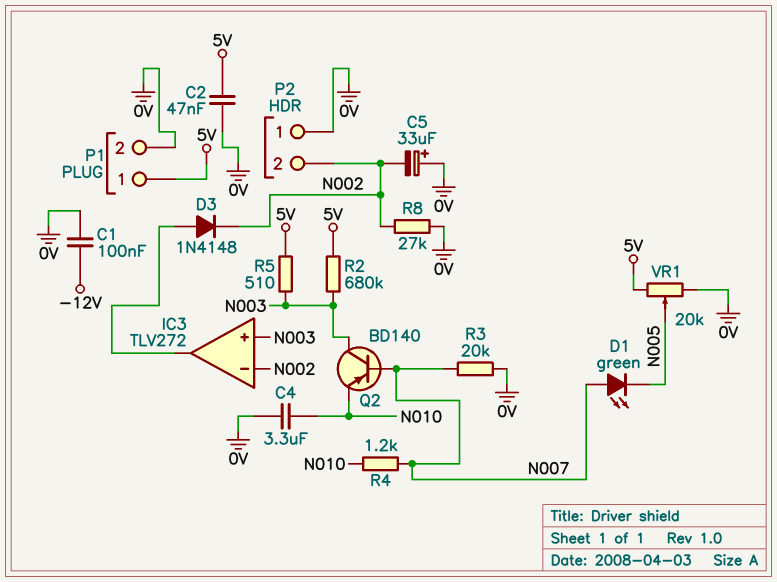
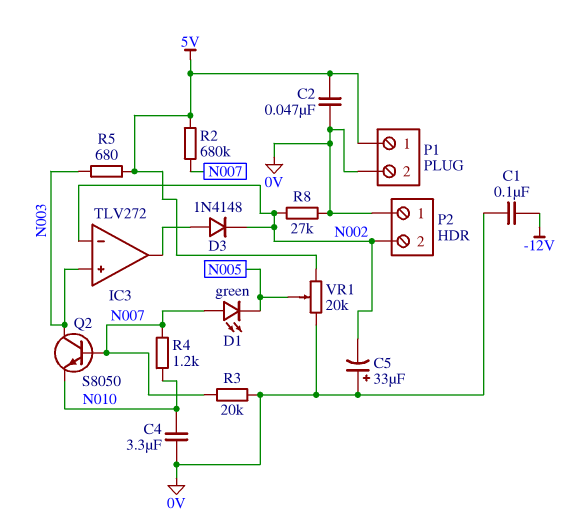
Q2: PNP BD140 (B N007, C N003, E N010) -> NPN S8050 (B N007, C N003, E N010)
R2: 680k (5V, N003) -> 680k (5V, N007)
R5: 510 (5V, N003) -> 680 (5V, N003)

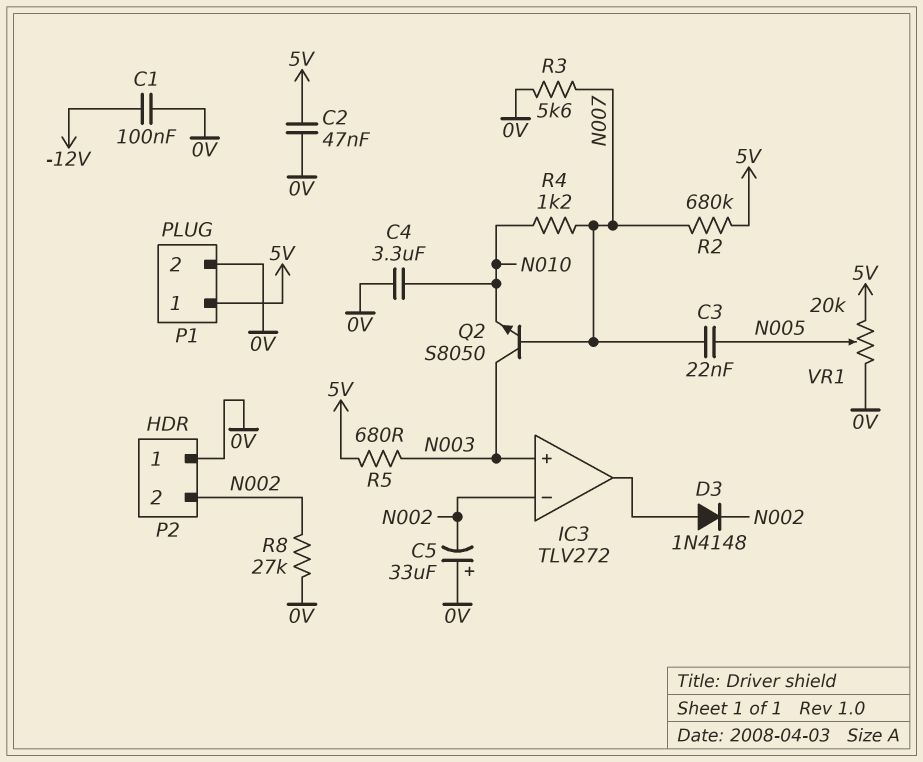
C3: none -> 22nF (N005, N007)
D1: LED green (A N007, K N005) -> none
R3: 20k (0V, N007) -> 5.6k (0V, N007)

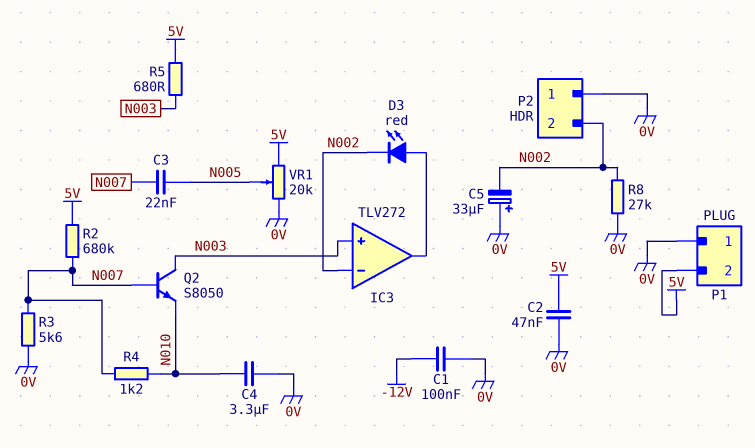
D3: diode 1N4148 (A IC3/out, K N002) -> LED red (A IC3/out, K N002)
P1 pin 1: 5V -> 0V
P1 pin 2: 0V -> 5V

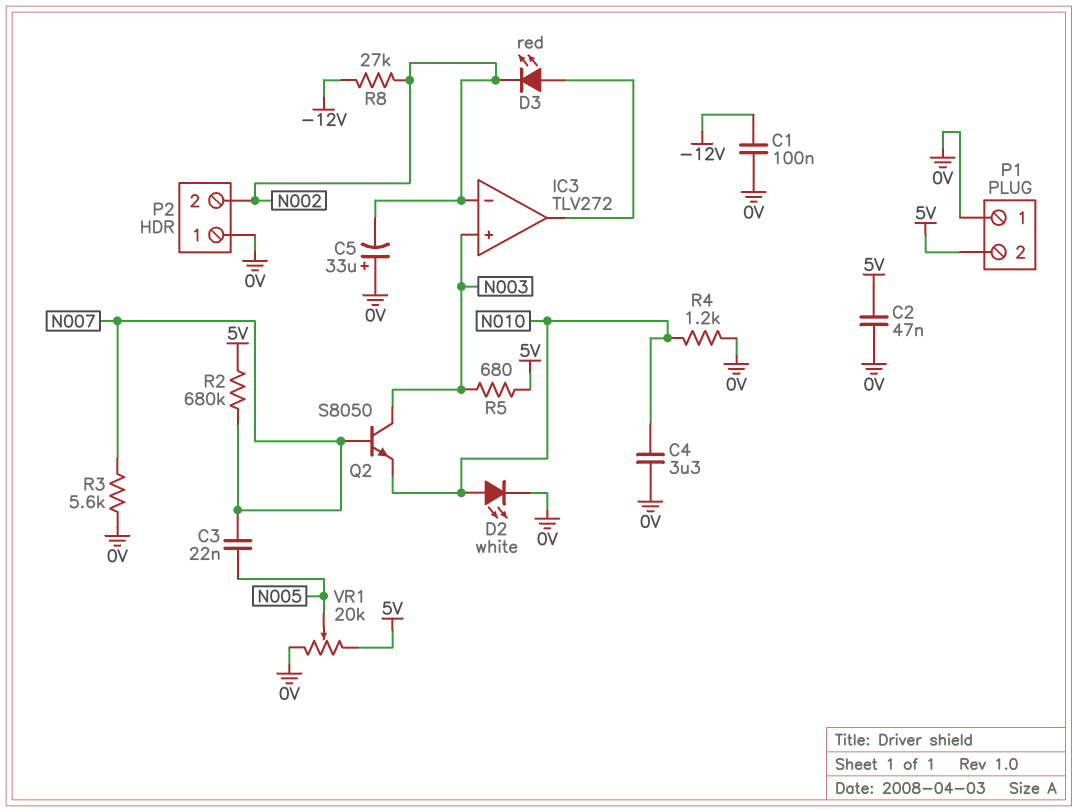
D2: none -> LED white (A N010, K 0V)
R4: 1.2k (N007, N010) -> 1.2k (0V, N010)
R8: 27k (0V, N002) -> 27k (-12V, N002)

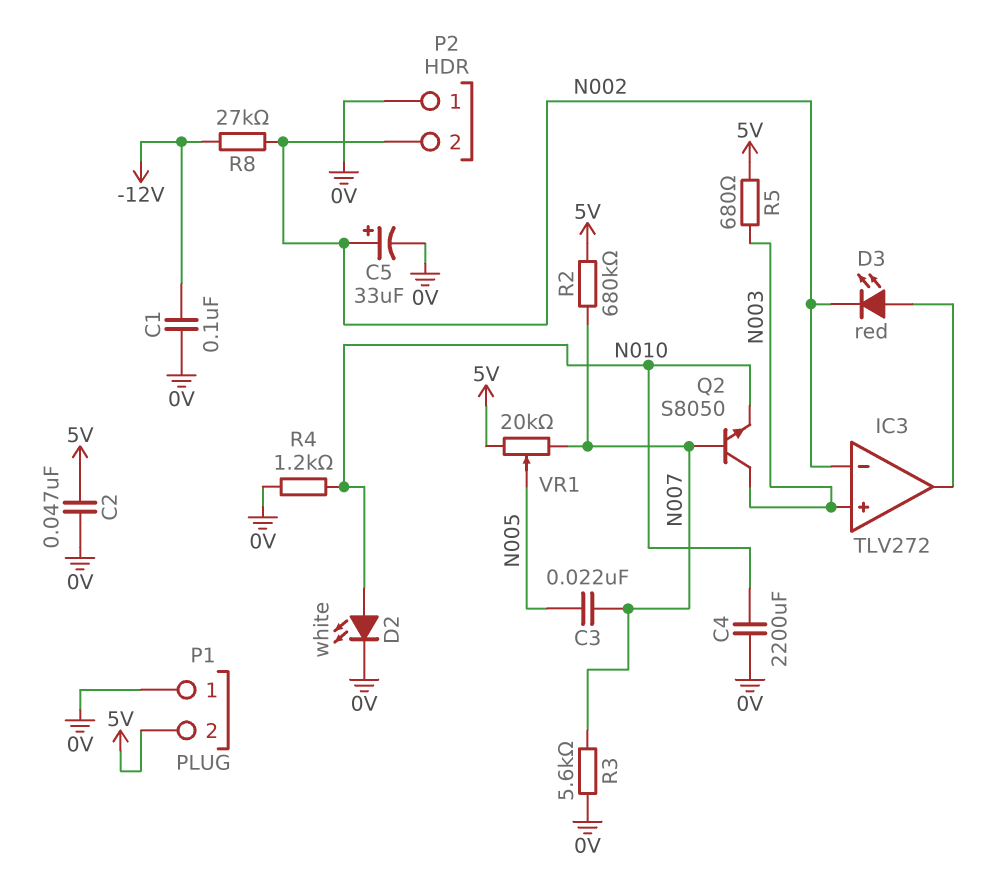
C4: 3.3uF (0V, N010) -> 2200uF (0V, N010)
C5: 33uF (plus 0V, minus N002) -> 33uF (plus N002, minus 0V)
VR1: 20k (0V, 5V, wiper N005) -> 20k (5V, N007, wiper N005)

